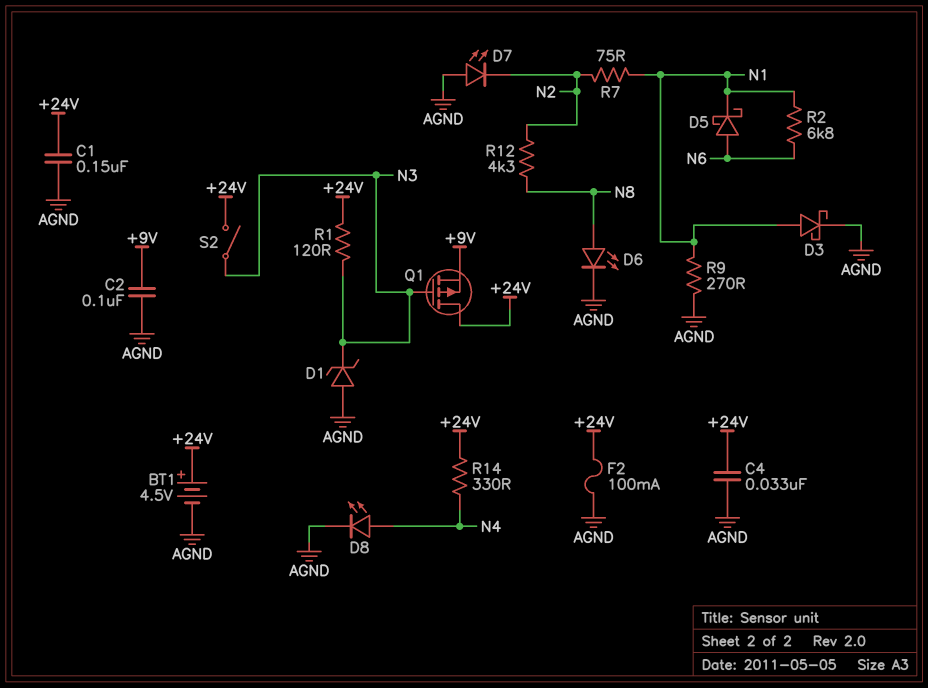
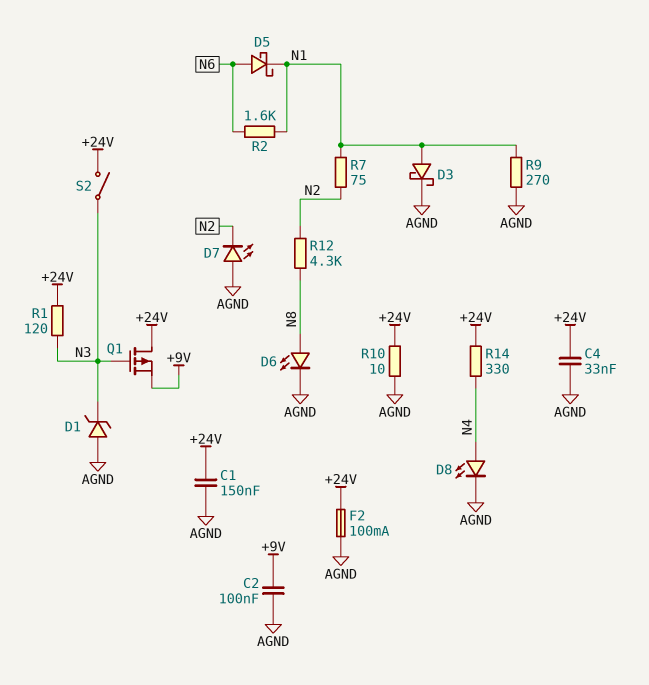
BT1: 4.5V (plus +24V, minus AGND) -> none
R2: 6.8k (N1, N6) -> 1.6k (N1, N6)
R10: none -> 10 (+24V, AGND)

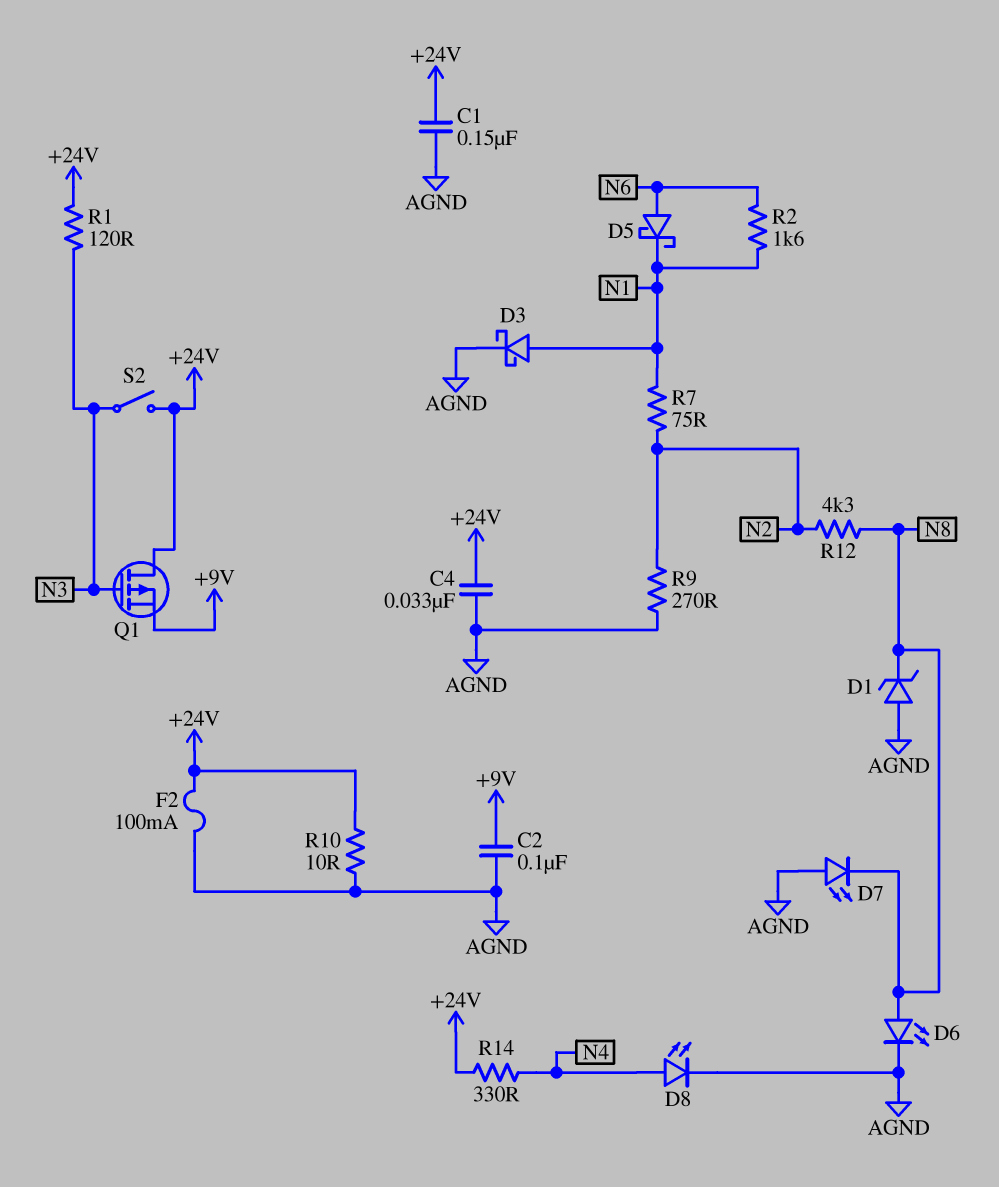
D1: zener (A AGND, K N3) -> zener (A AGND, K N8)
D7: LED (A AGND, K N2) -> LED (A AGND, K N8)
R9: 270 (AGND, N1) -> 270 (AGND, N2)

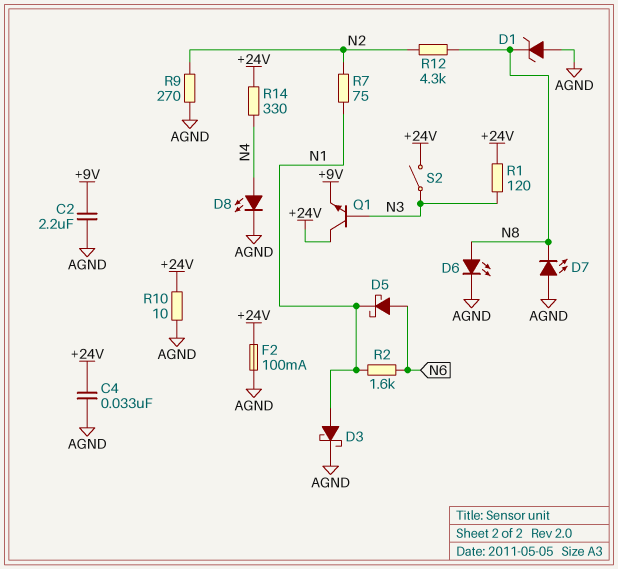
C1: 150nF (+24V, AGND) -> none
C2: 100nF (+9V, AGND) -> 2.2uF (+9V, AGND)
Q1: PMOS (G N3, D +24V, S +9V) -> NPN (B N3, C +24V, E +9V)

